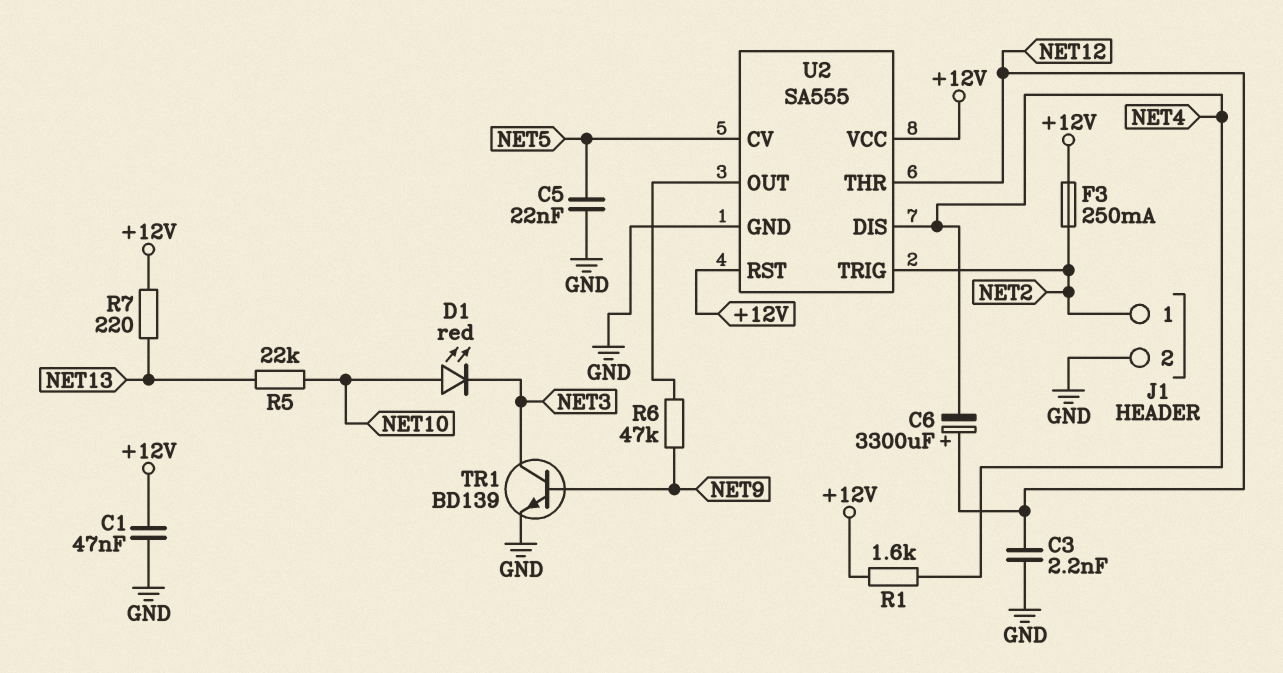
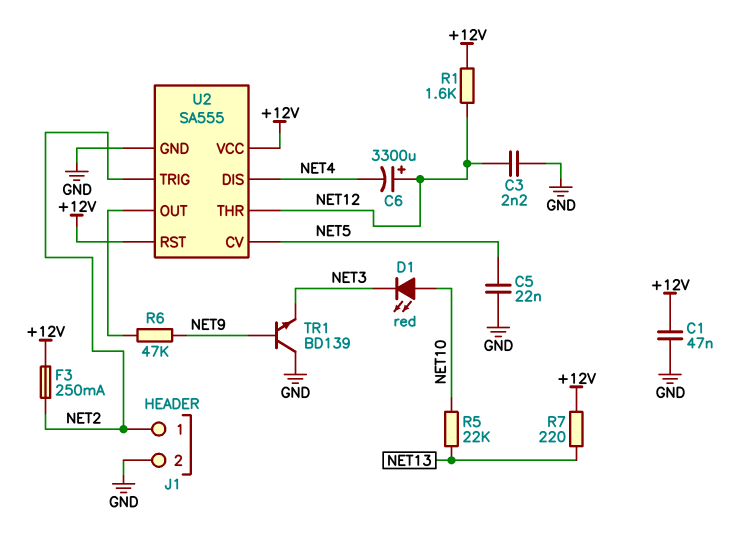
R1: 1.6k (+12V, NET4) -> 1.6k (+12V, NET12)
TR1: NPN BD139 (B NET9, C NET3, E GND) -> NPN BD139 (B NET9, C GND, E NET3)

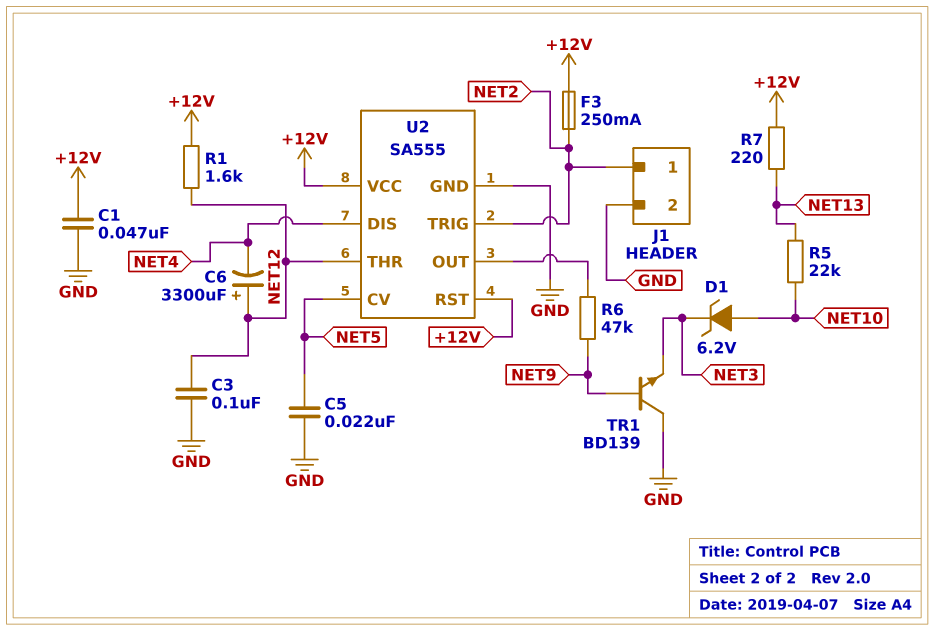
C3: 2.2nF (GND, NET12) -> 100nF (GND, NET12)
D1: LED red (A NET10, K NET3) -> zener 6.2V (A NET10, K NET3)

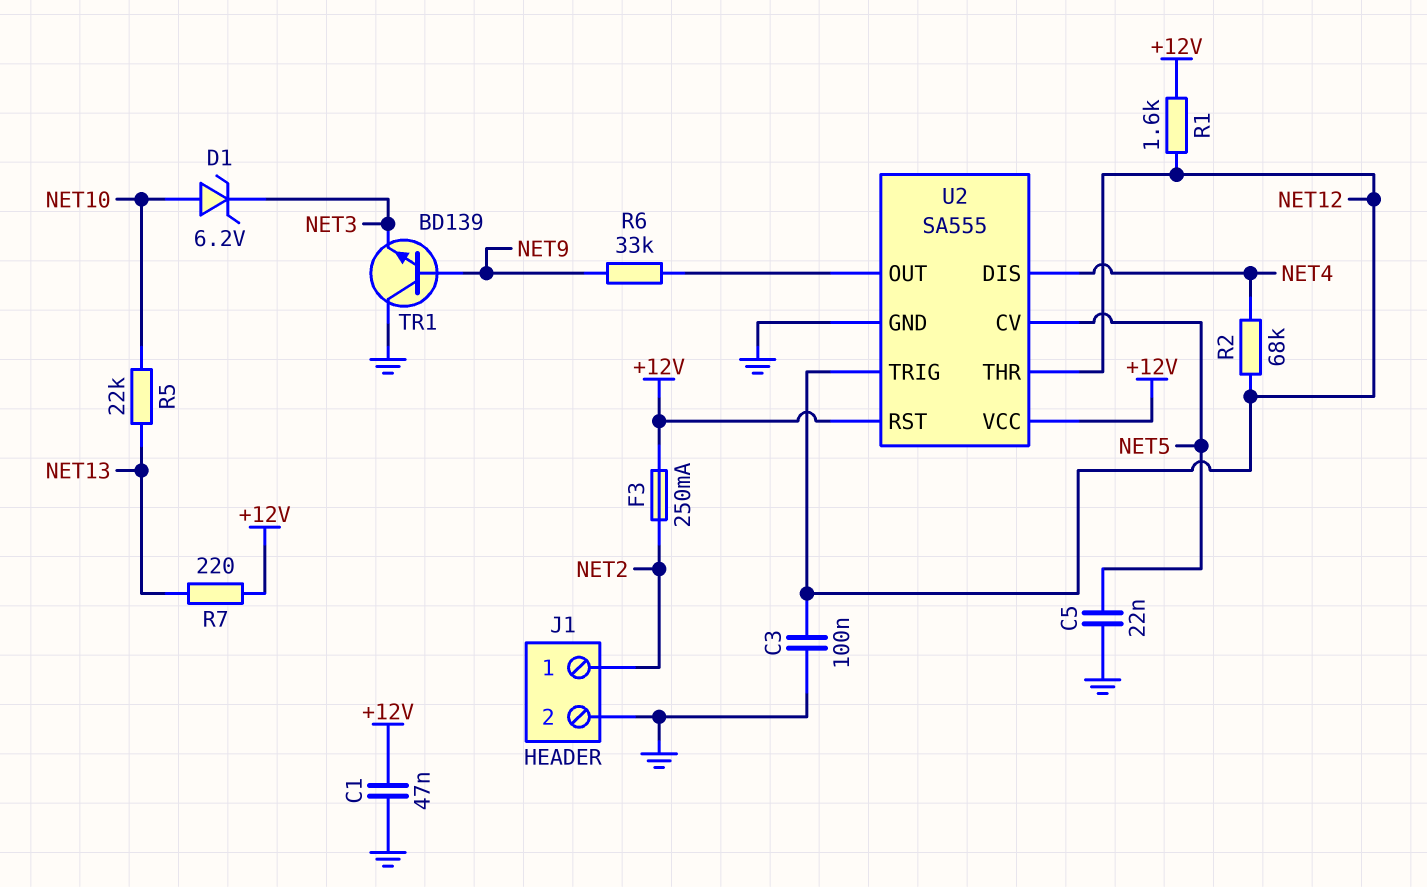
C6: 3300uF (plus NET12, minus NET4) -> none
R2: none -> 68k (NET4, NET12)
R6: 47k (NET9, U2/OUT) -> 33k (NET9, U2/OUT)
U2 pin TRIG: NET2 -> NET12

